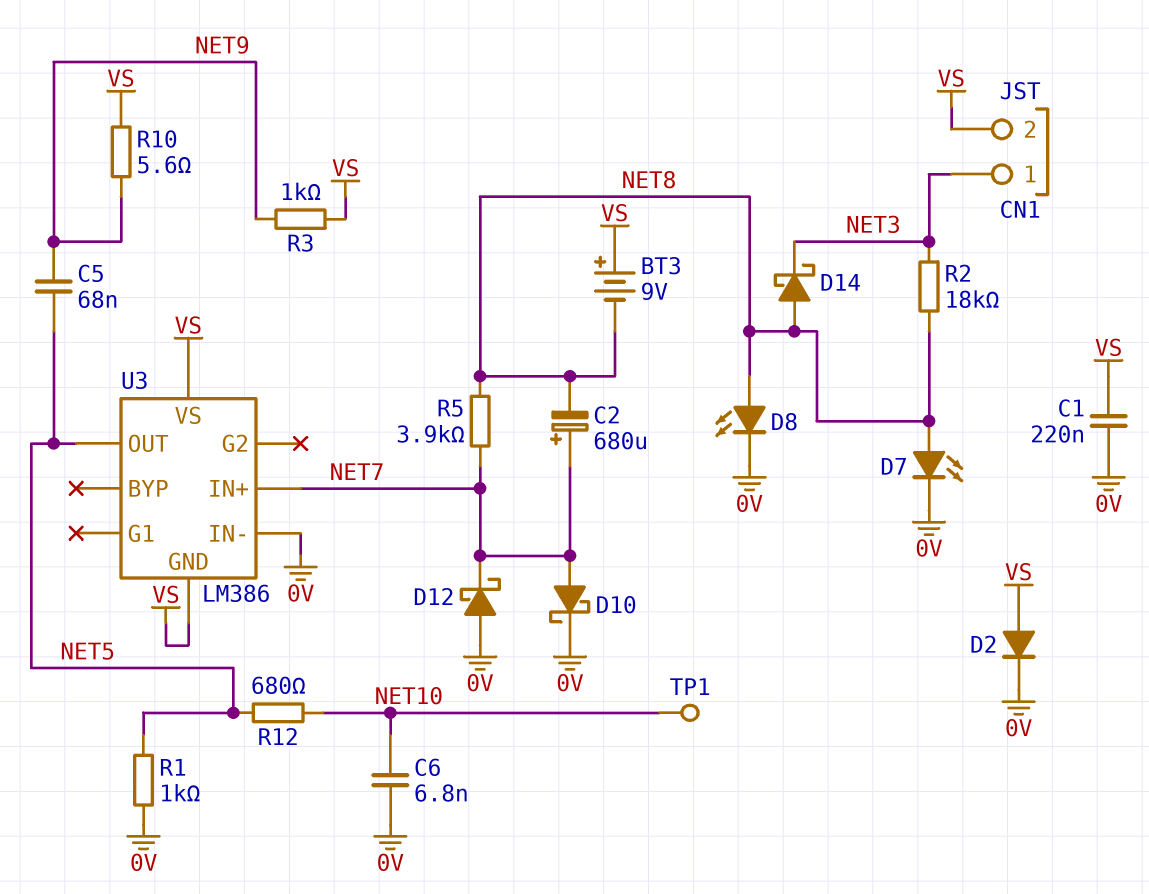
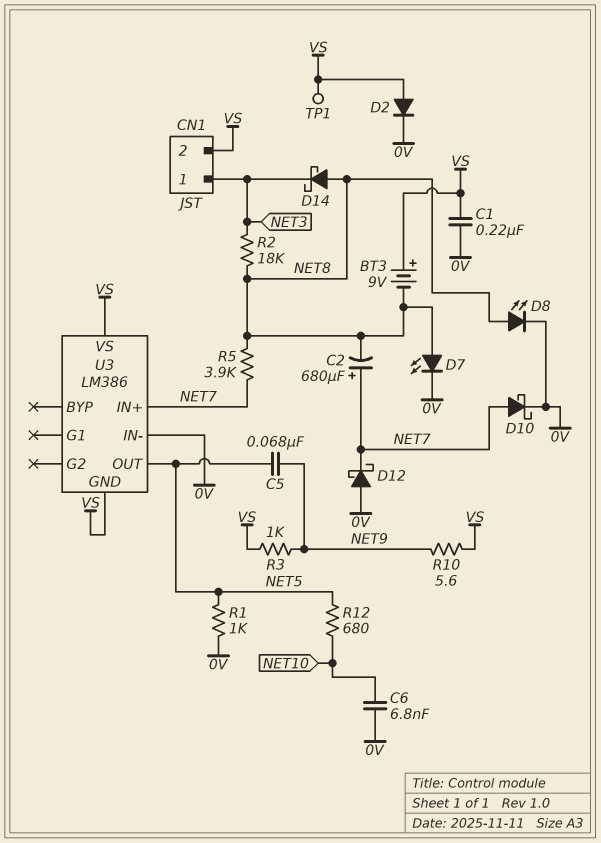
TP1: test point (NET10) -> test point (VS)

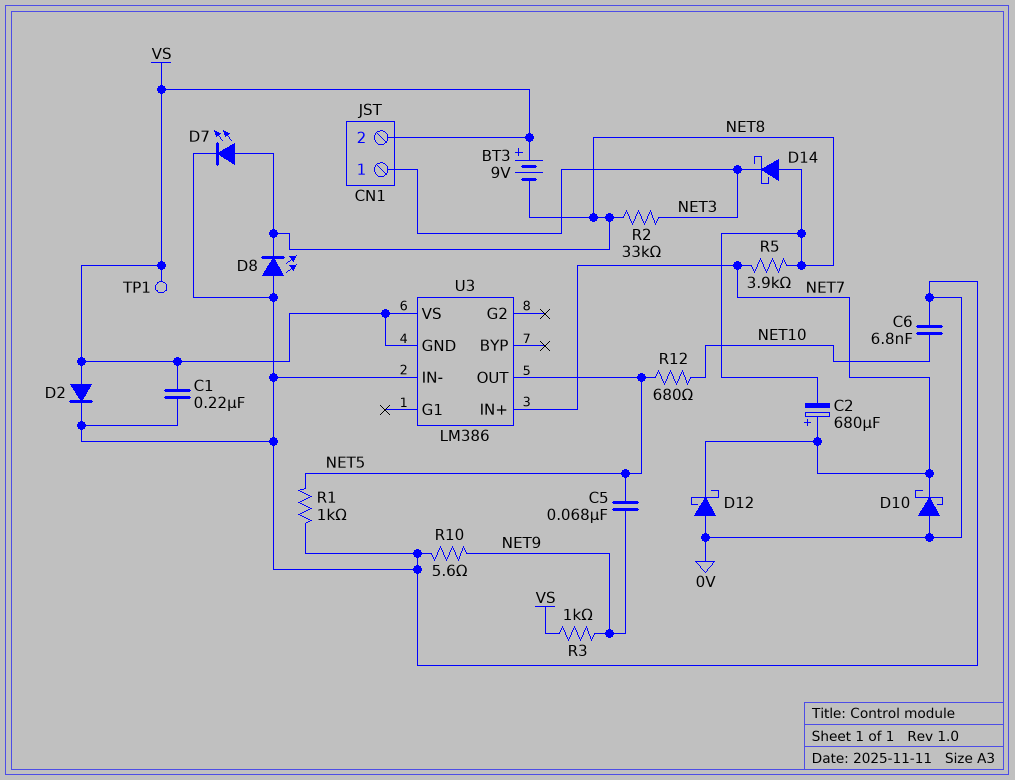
D8: LED (A NET8, K 0V) -> LED (A 0V, K NET8)
D10: schottky (A NET7, K 0V) -> schottky (A 0V, K NET7)
R2: 18k (NET3, NET8) -> 33k (NET3, NET8)
R10: 5.6 (NET9, VS) -> 5.6 (0V, NET9)

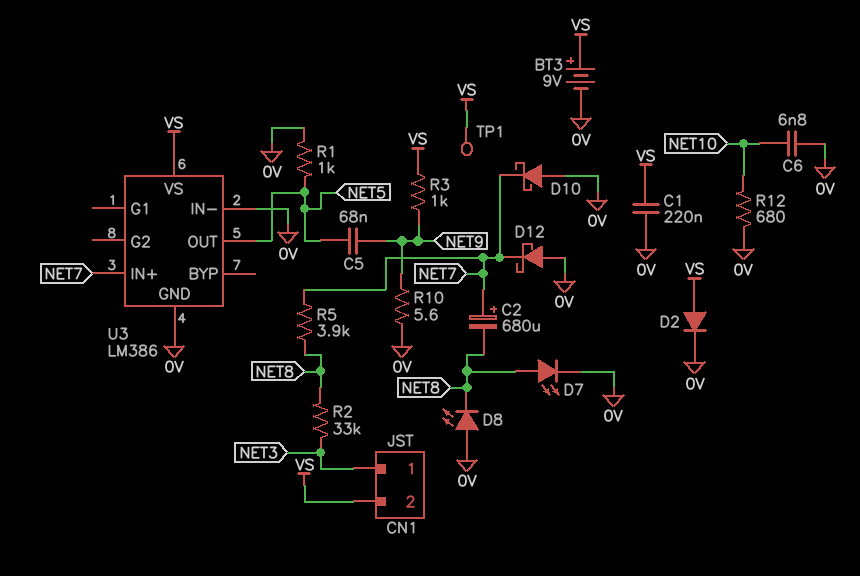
BT3: 9V (plus VS, minus NET8) -> 9V (plus VS, minus 0V)
D14: schottky (A NET8, K NET3) -> none
R12: 680 (NET5, NET10) -> 680 (0V, NET10)
U3 pin GND: VS -> 0V

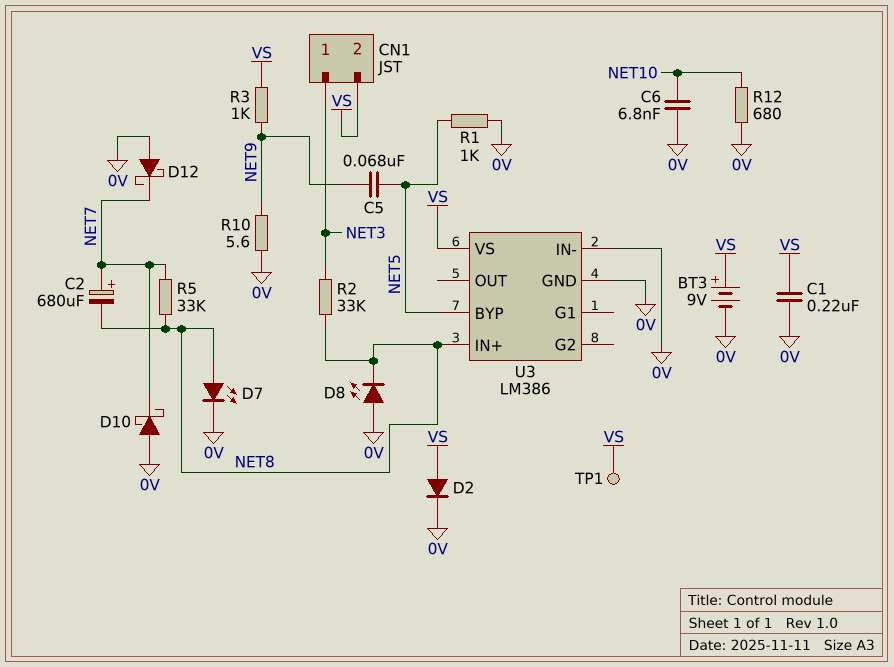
R5: 3.9k (NET7, NET8) -> 33k (NET7, NET8)
U3 pin BYP: none -> NET5
U3 pin IN+: NET7 -> NET8
U3 pin OUT: NET5 -> none

